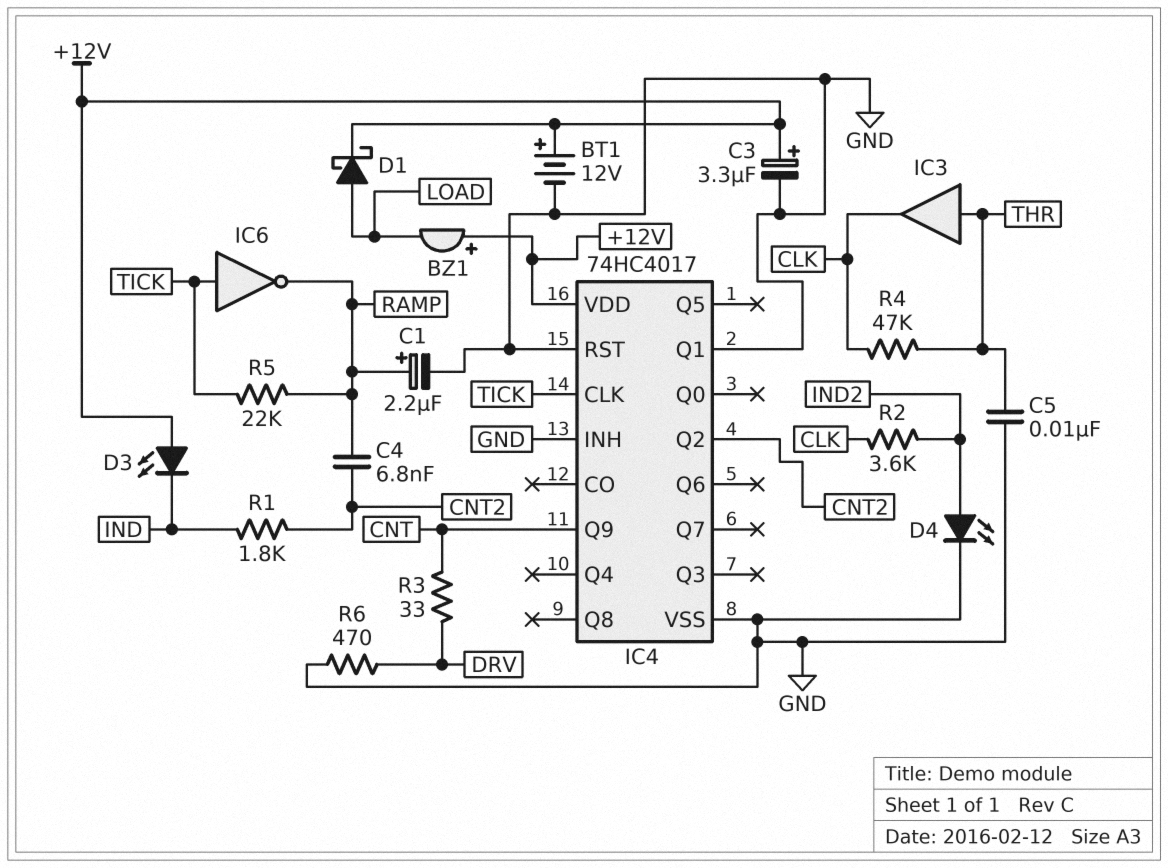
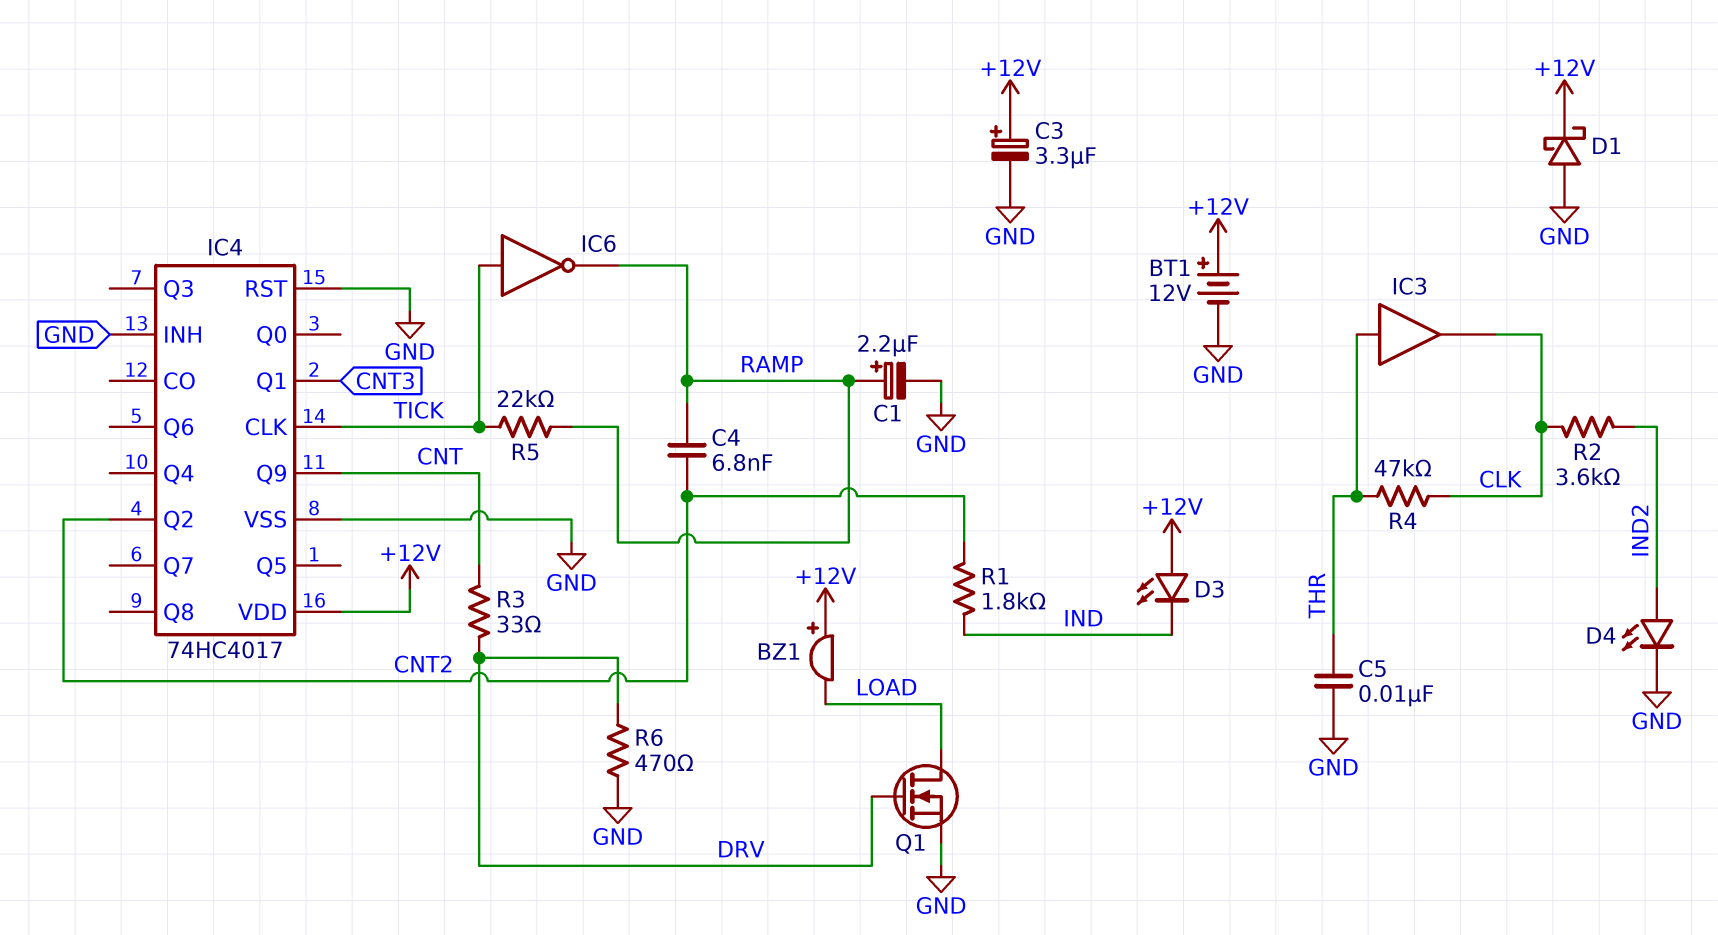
D1: schottky (A LOAD, K +12V) -> schottky (A GND, K +12V)
IC4 pin Q1: GND -> CNT3
Q1: none -> NMOS (G DRV, D LOAD, S GND)

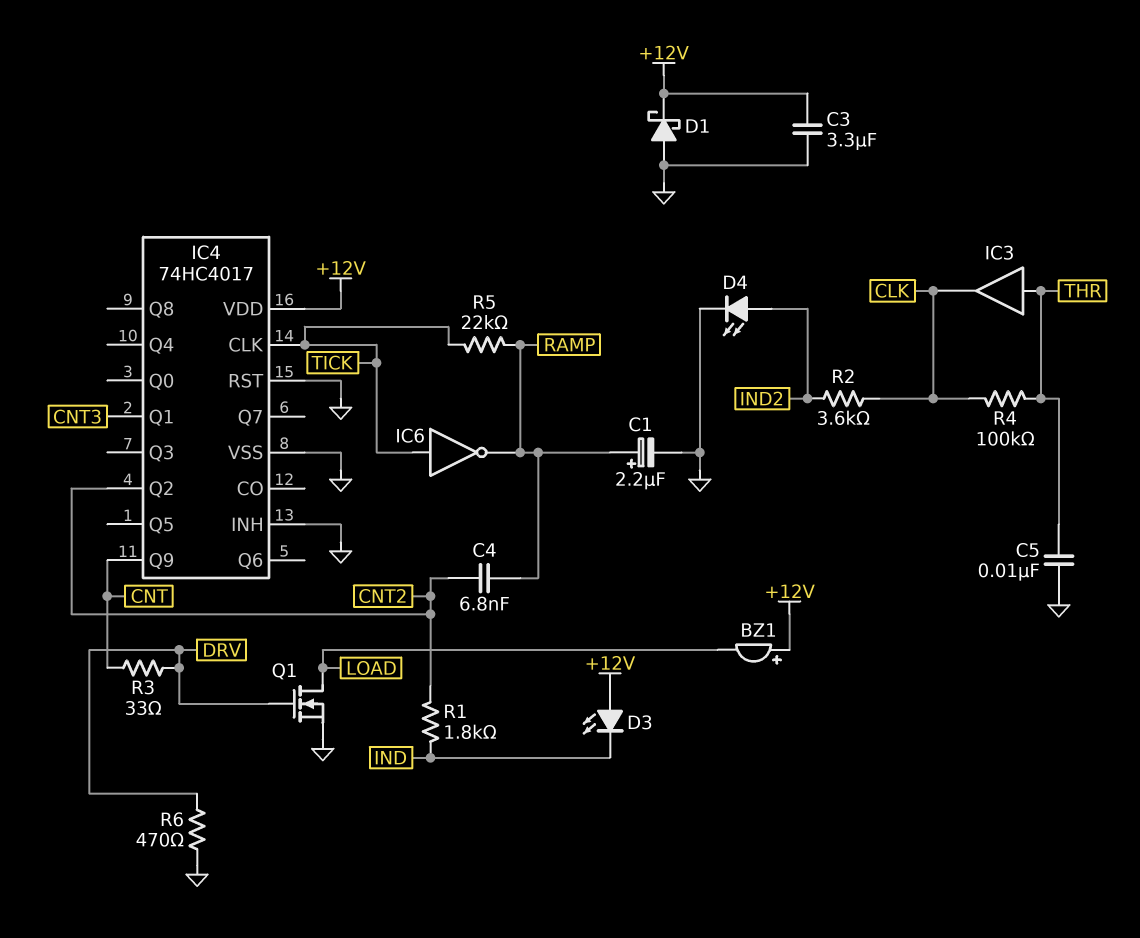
BT1: 12V (plus +12V, minus GND) -> none
C3: 3.3uF (plus +12V, minus GND) -> 3.3uF (+12V, GND)
R4: 47k (CLK, THR) -> 100k (CLK, THR)

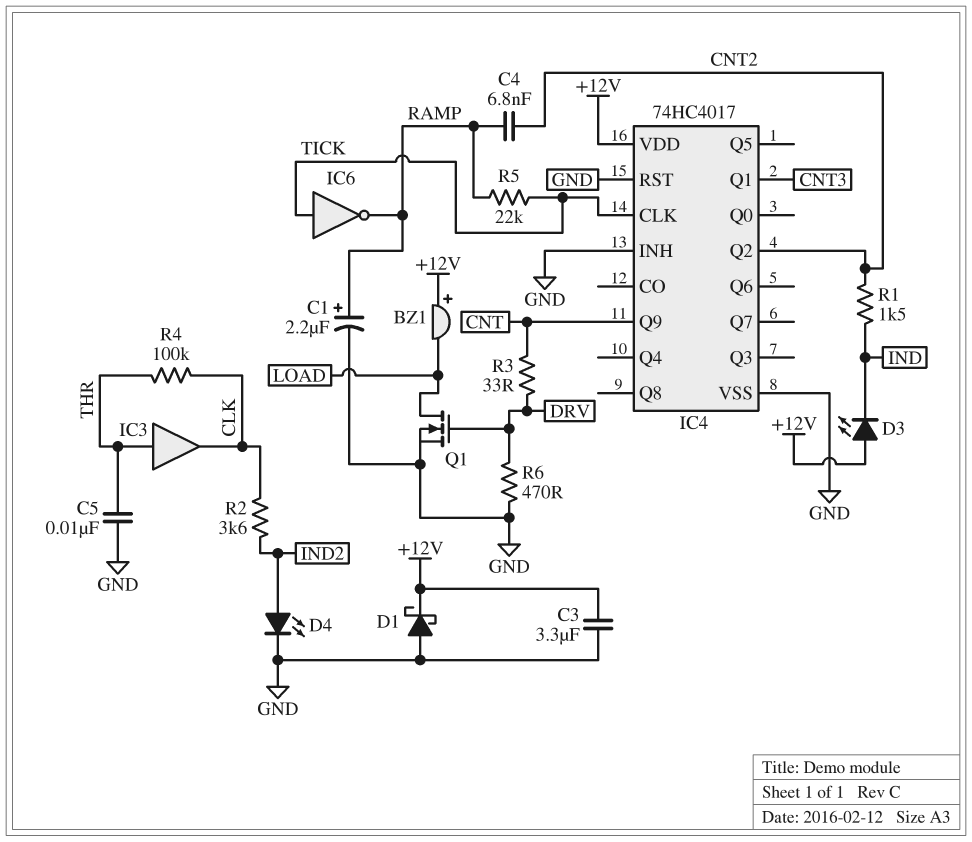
R1: 1.8k (CNT2, IND) -> 1.5k (CNT2, IND)

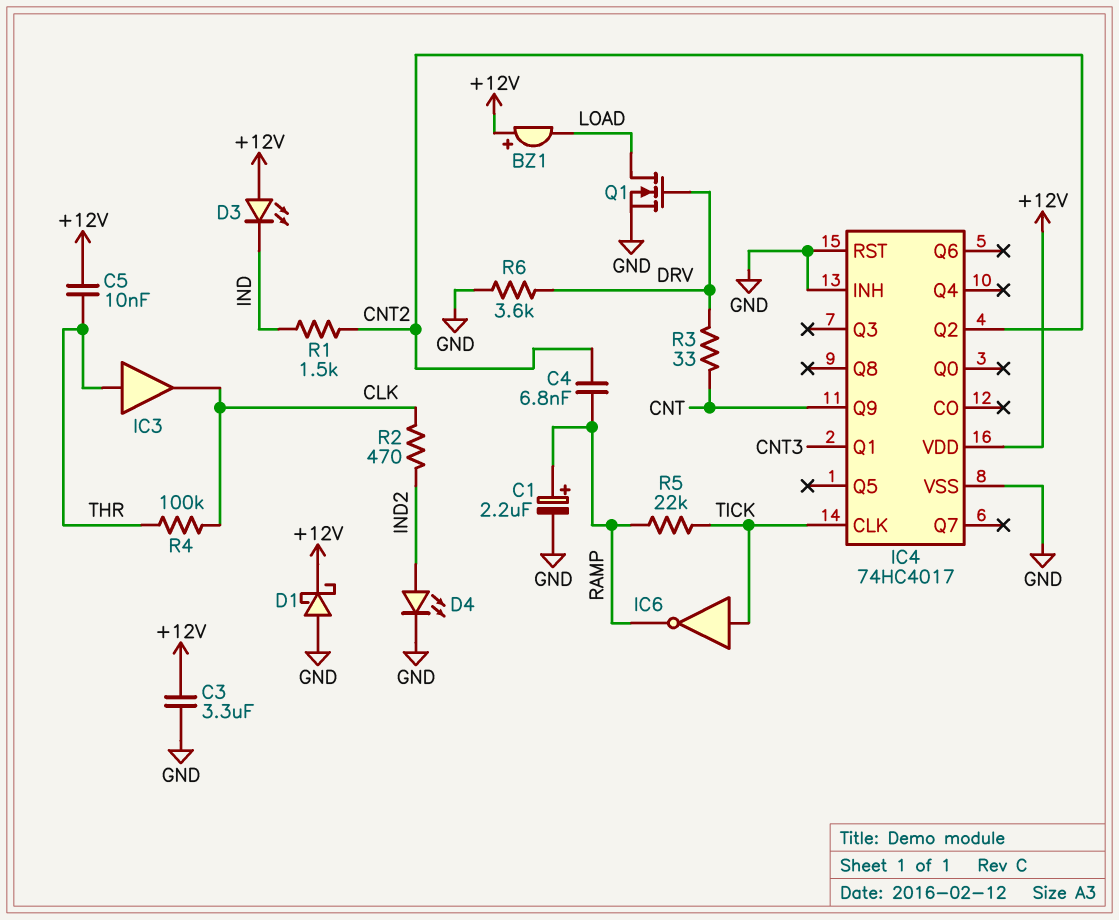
C5: 10nF (GND, THR) -> 10nF (+12V, THR)
R2: 3.6k (CLK, IND2) -> 470 (CLK, IND2)
R6: 470 (DRV, GND) -> 3.6k (DRV, GND)

